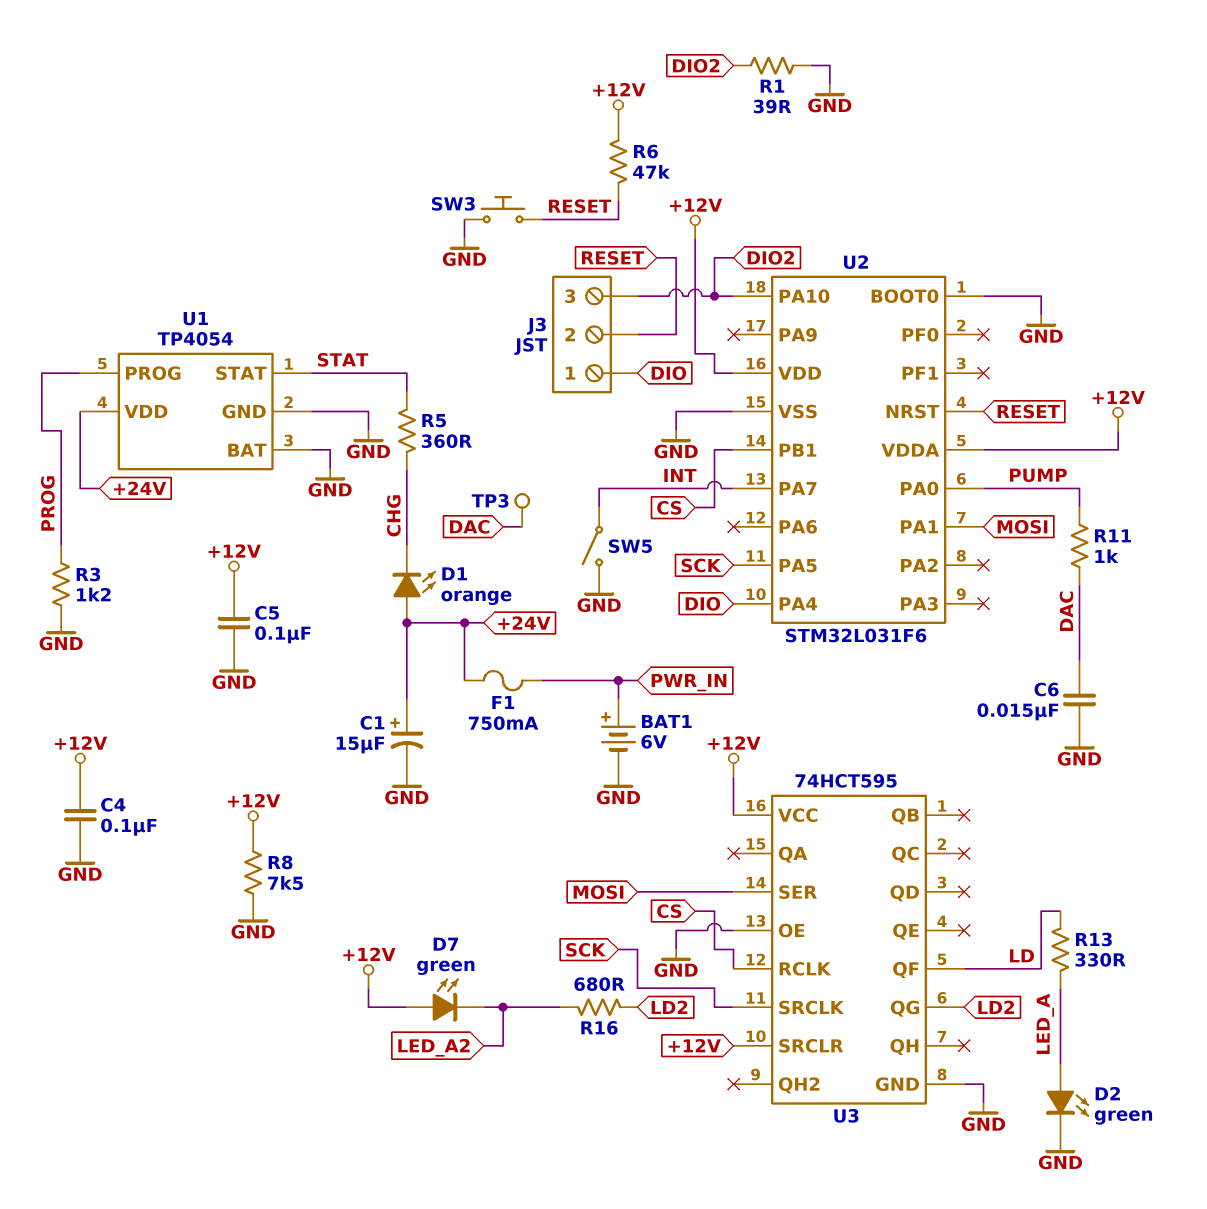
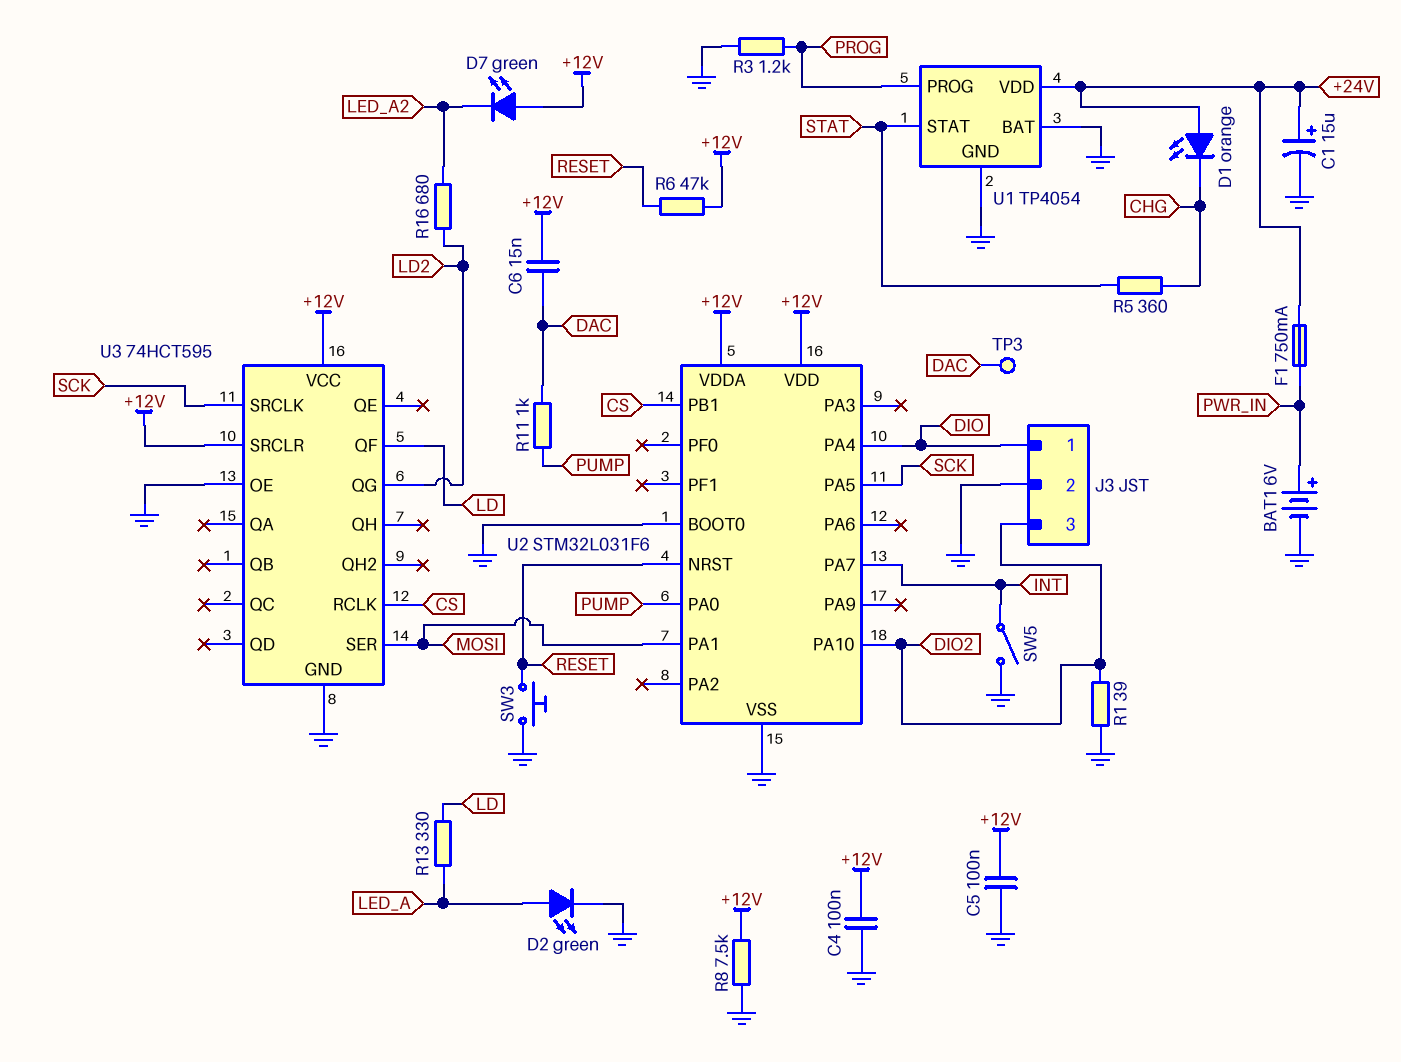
C6: 15nF (DAC, GND) -> 15nF (+12V, DAC)
J3 pin 2: RESET -> GND

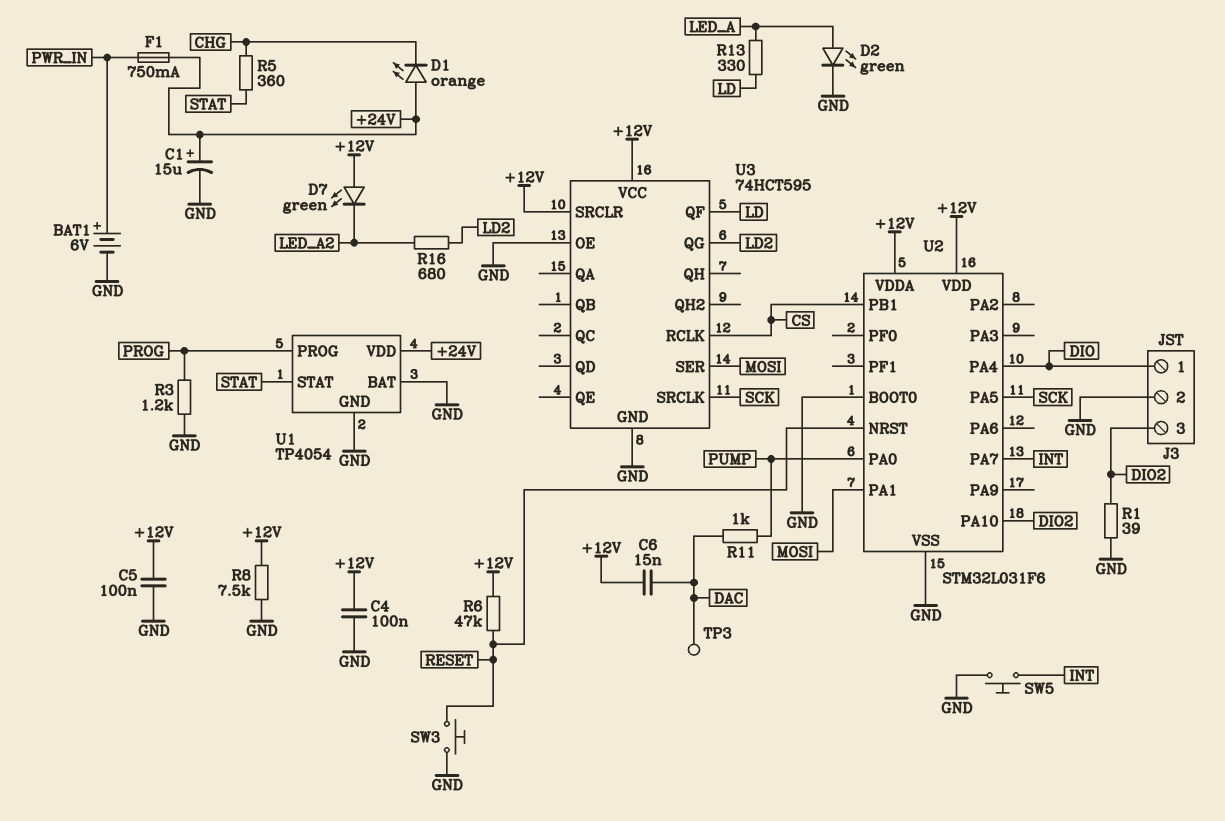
SW5: switch (GND, INT) -> button (GND, INT)

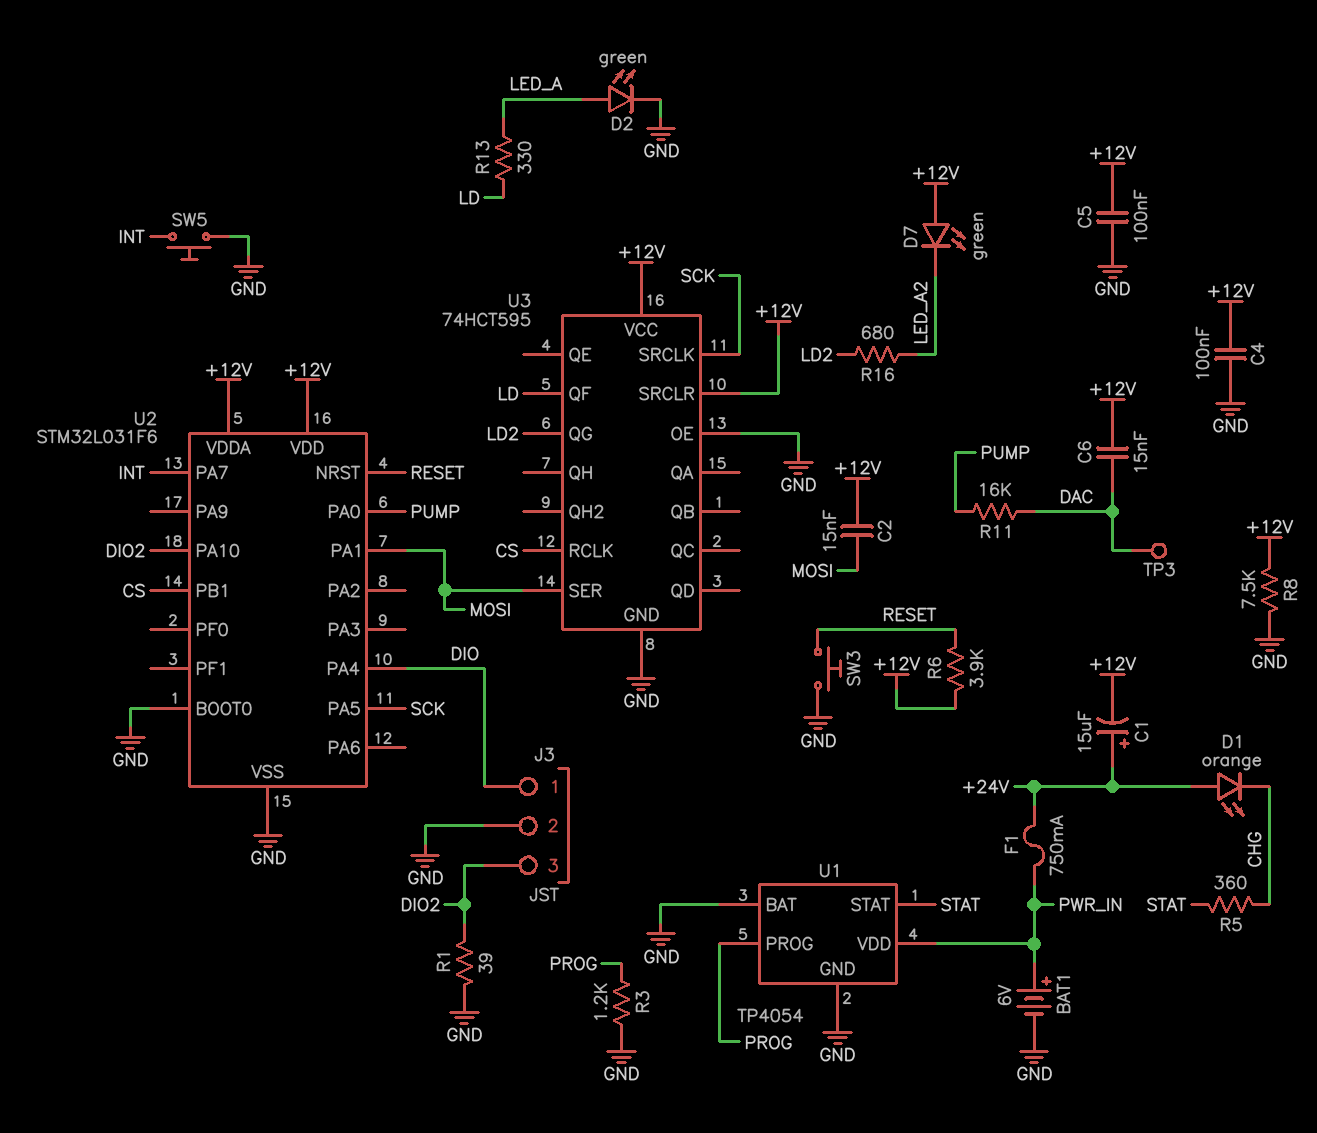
C1: 15uF (plus +24V, minus GND) -> 15uF (plus +24V, minus +12V)
C2: none -> 15nF (+12V, MOSI)
R6: 47k (+12V, RESET) -> 3.9k (+12V, RESET)
R11: 1k (DAC, PUMP) -> 16k (DAC, PUMP)
U1 pin VDD: +24V -> PWR_IN

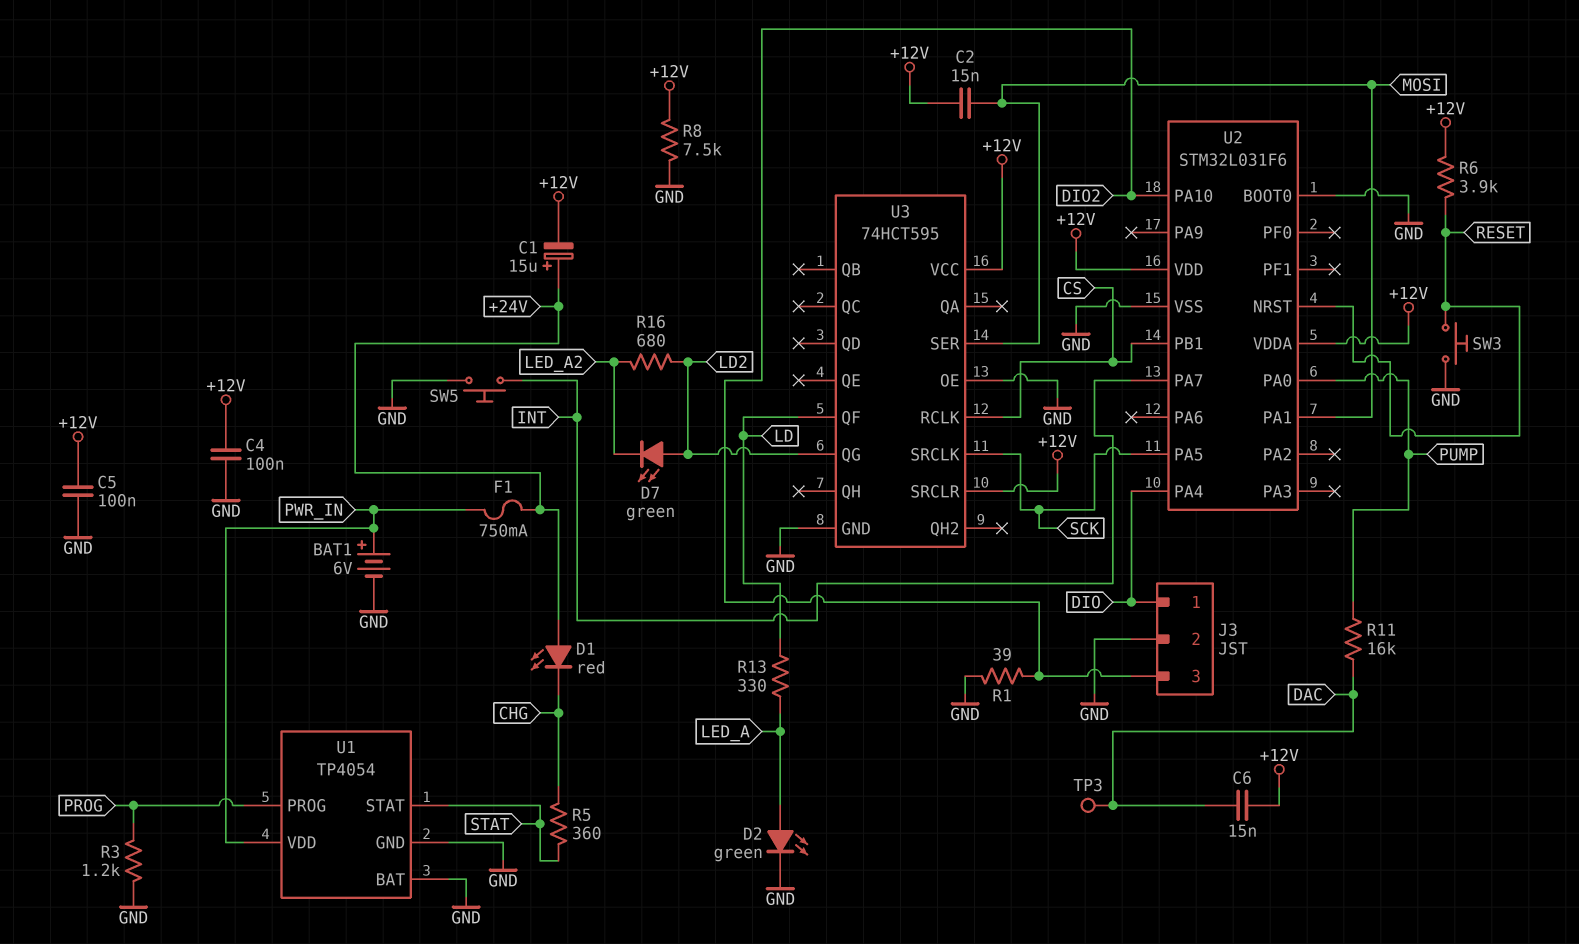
D1: LED orange (A +24V, K CHG) -> LED red (A +24V, K CHG)
D7: LED green (A +12V, K LED_A2) -> LED green (A LD2, K LED_A2)

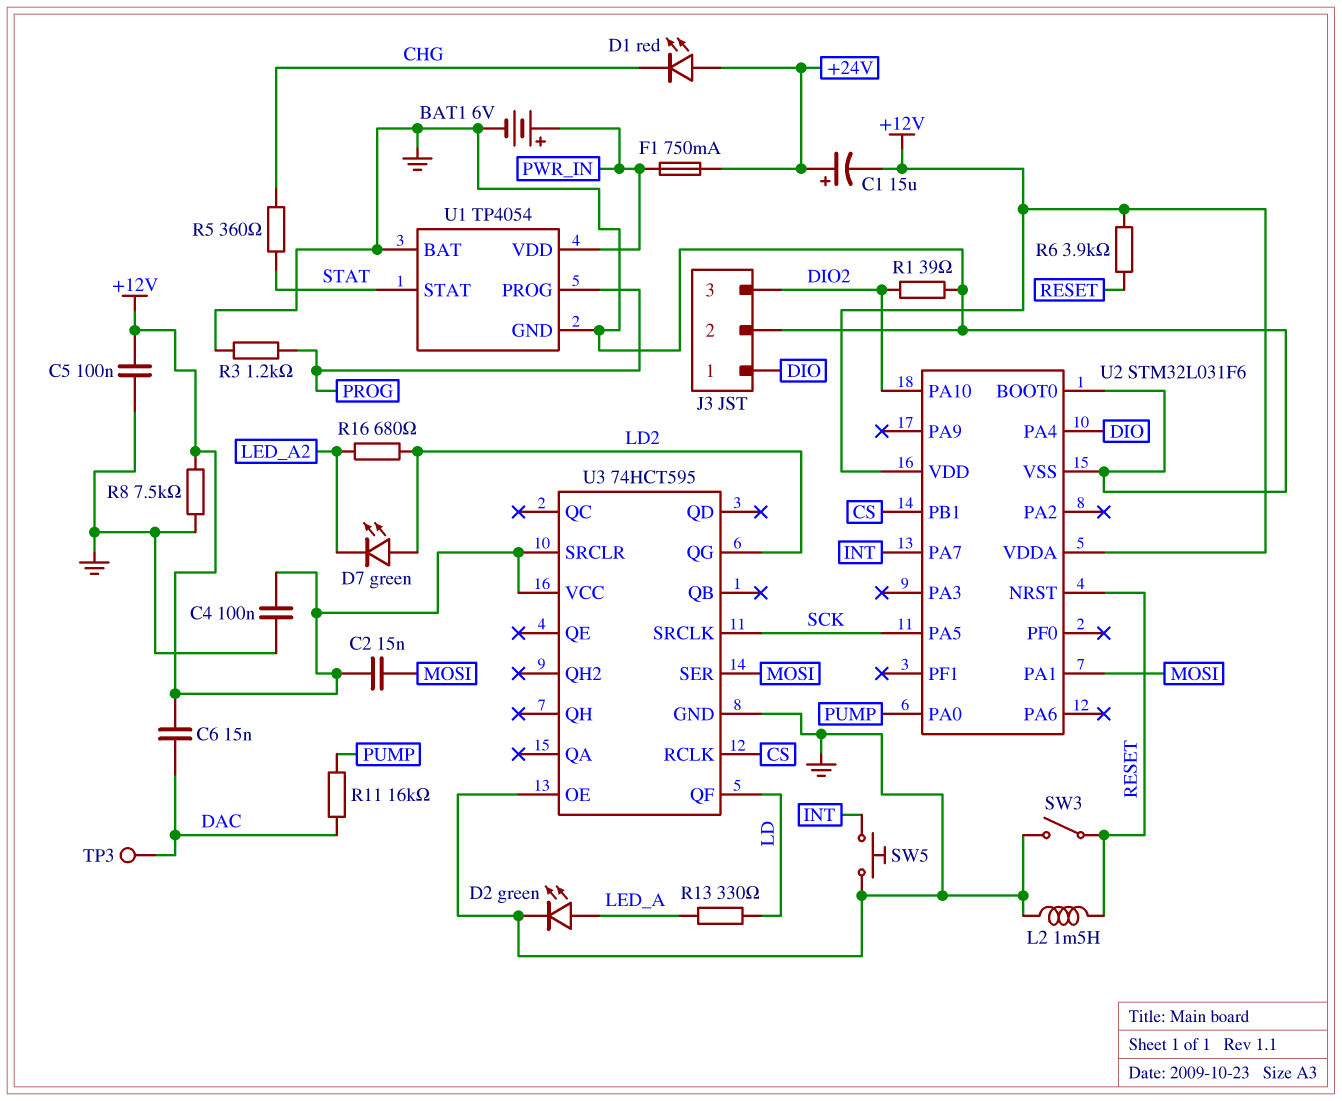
L2: none -> 1.5mH (GND, RESET)
SW3: button (GND, RESET) -> switch (GND, RESET)

